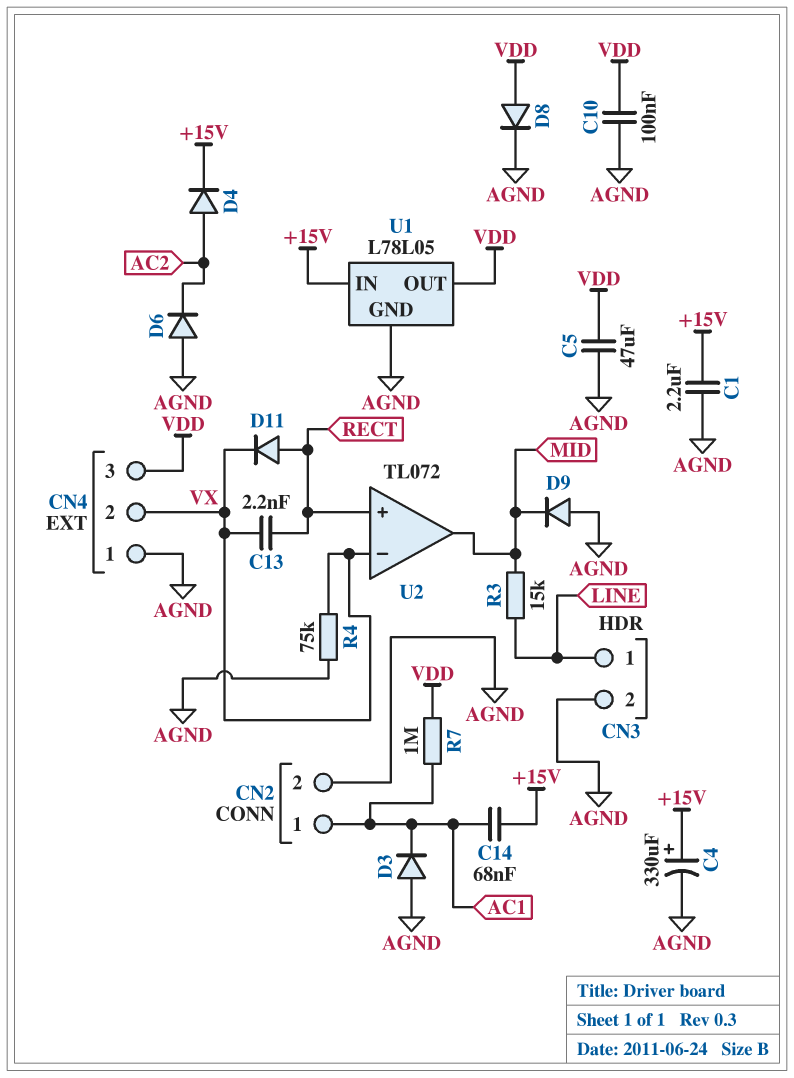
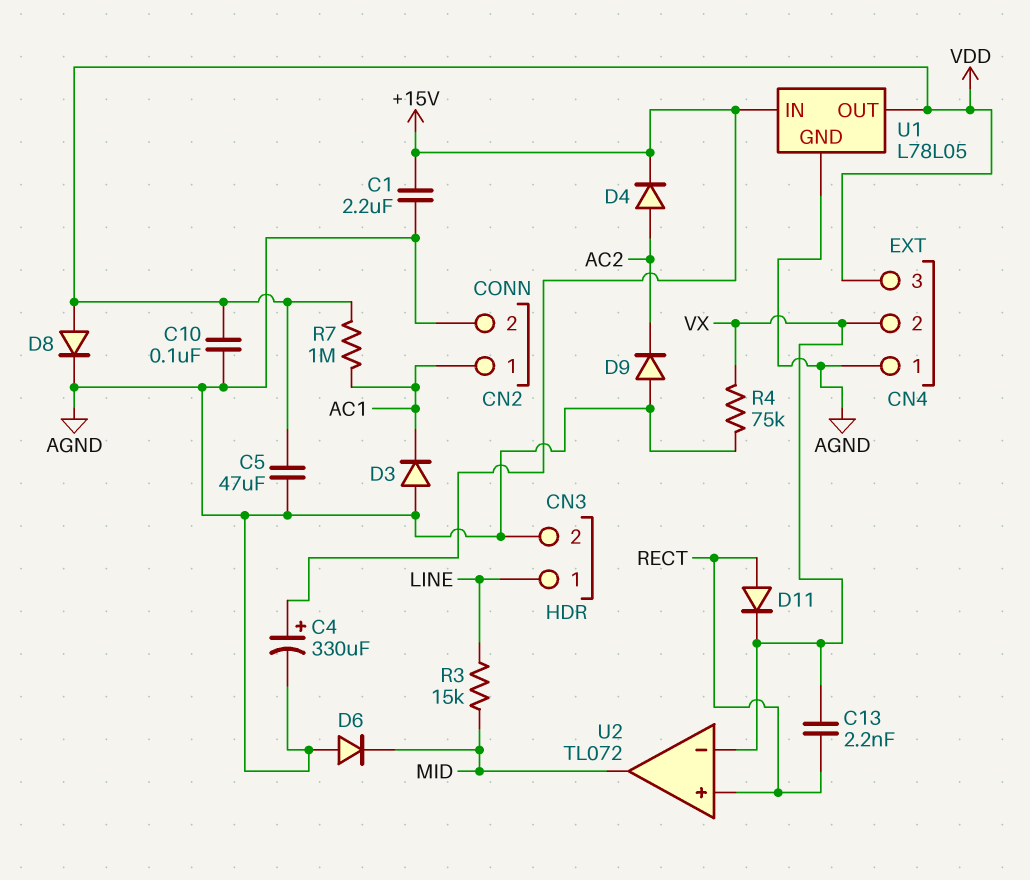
C14: 68nF (+15V, AC1) -> none
D6: diode (A AGND, K AC2) -> diode (A AGND, K MID)
D9: diode (A AGND, K MID) -> diode (A AGND, K AC2)

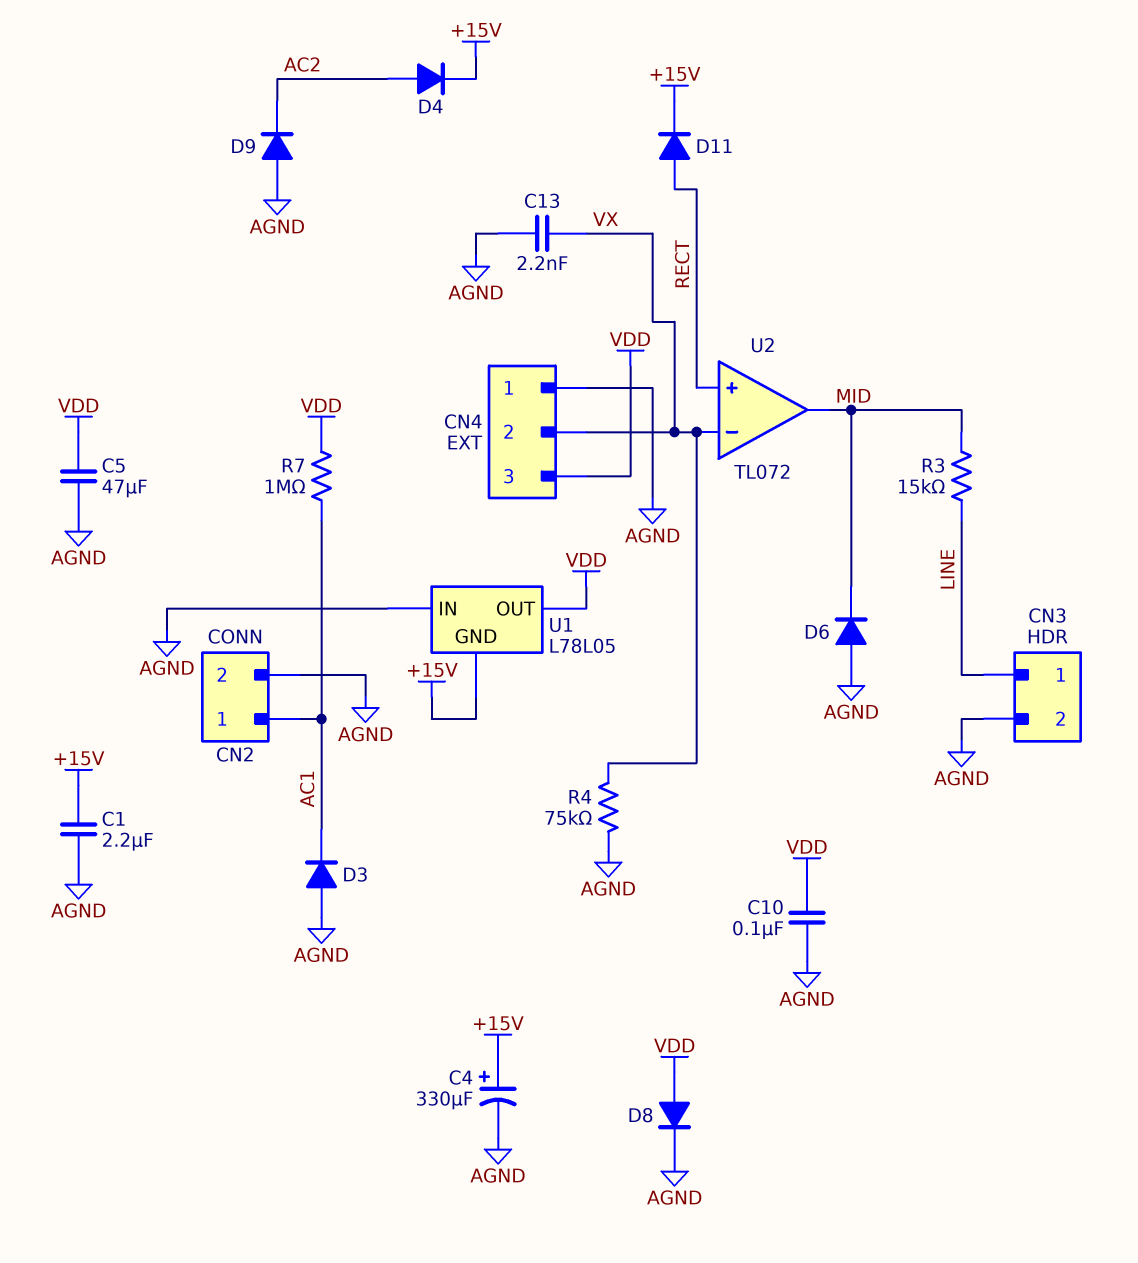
C13: 2.2nF (RECT, VX) -> 2.2nF (AGND, VX)
D11: diode (A RECT, K VX) -> diode (A RECT, K +15V)
U1 pin GND: AGND -> +15V
U1 pin IN: +15V -> AGND

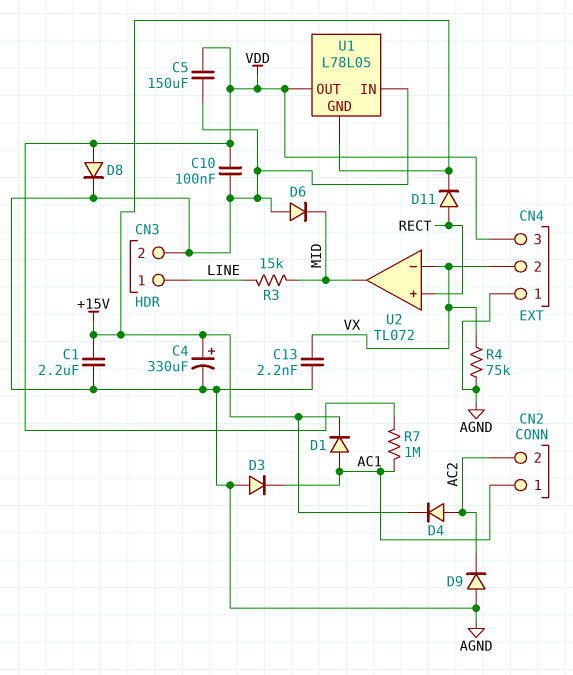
C5: 47uF (AGND, VDD) -> 150uF (AGND, VDD)
CN2 pin 2: AGND -> AC2
D1: none -> diode (A AC1, K +15V)

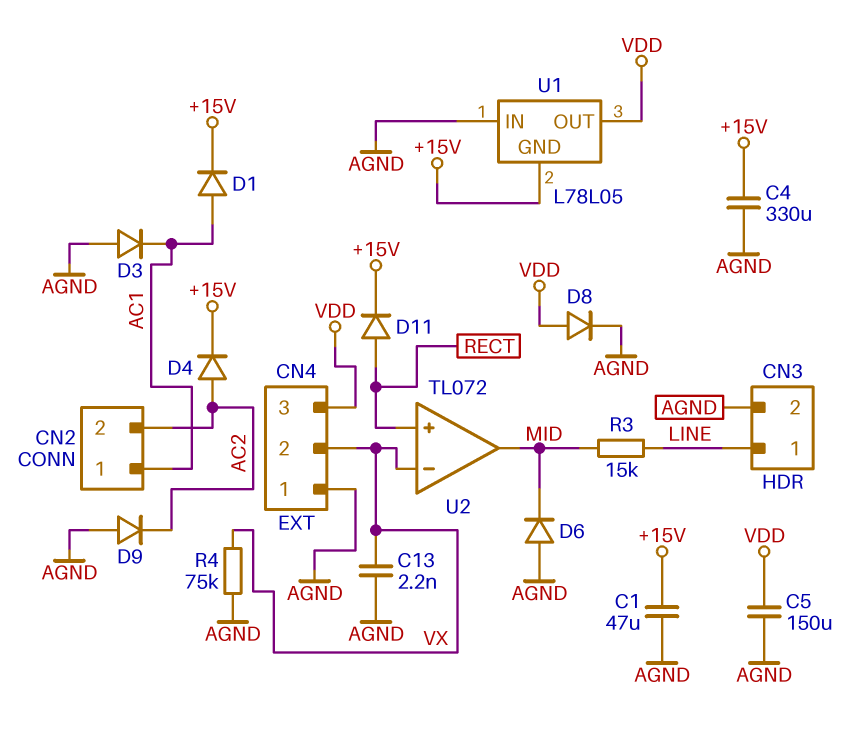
C1: 2.2uF (+15V, AGND) -> 47uF (+15V, AGND)
C4: 330uF (plus +15V, minus AGND) -> 330uF (+15V, AGND)
C10: 100nF (AGND, VDD) -> none
R7: 1M (AC1, VDD) -> none

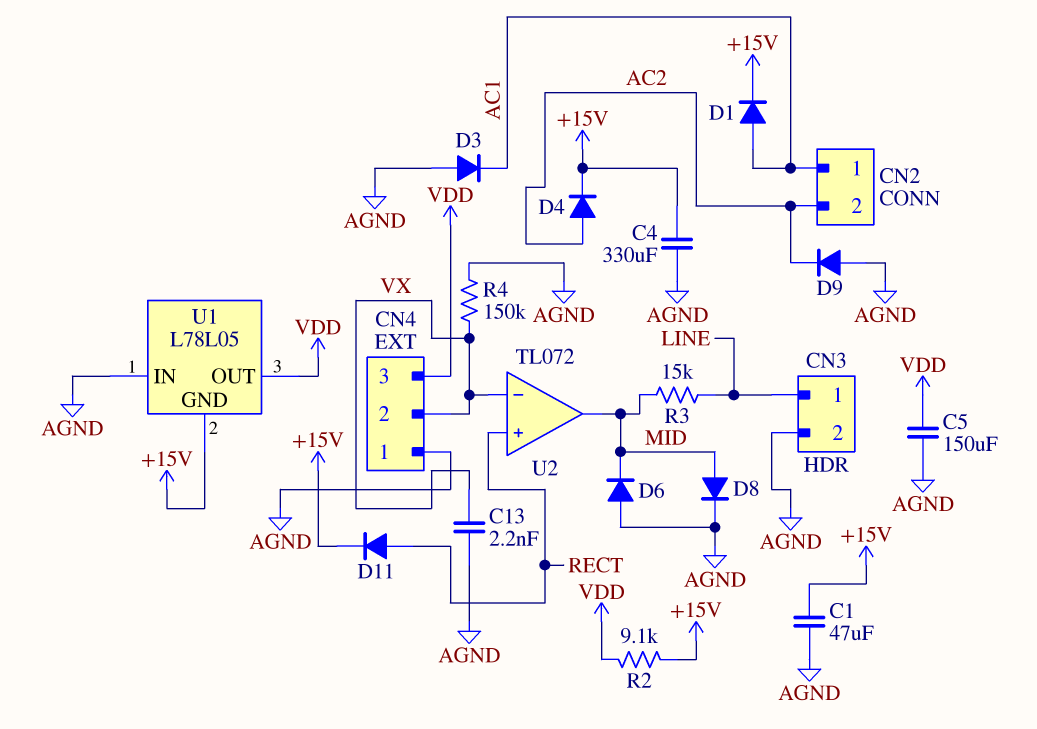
D8: diode (A VDD, K AGND) -> diode (A MID, K AGND)
R2: none -> 9.1k (+15V, VDD)
R4: 75k (AGND, VX) -> 150k (AGND, VX)

